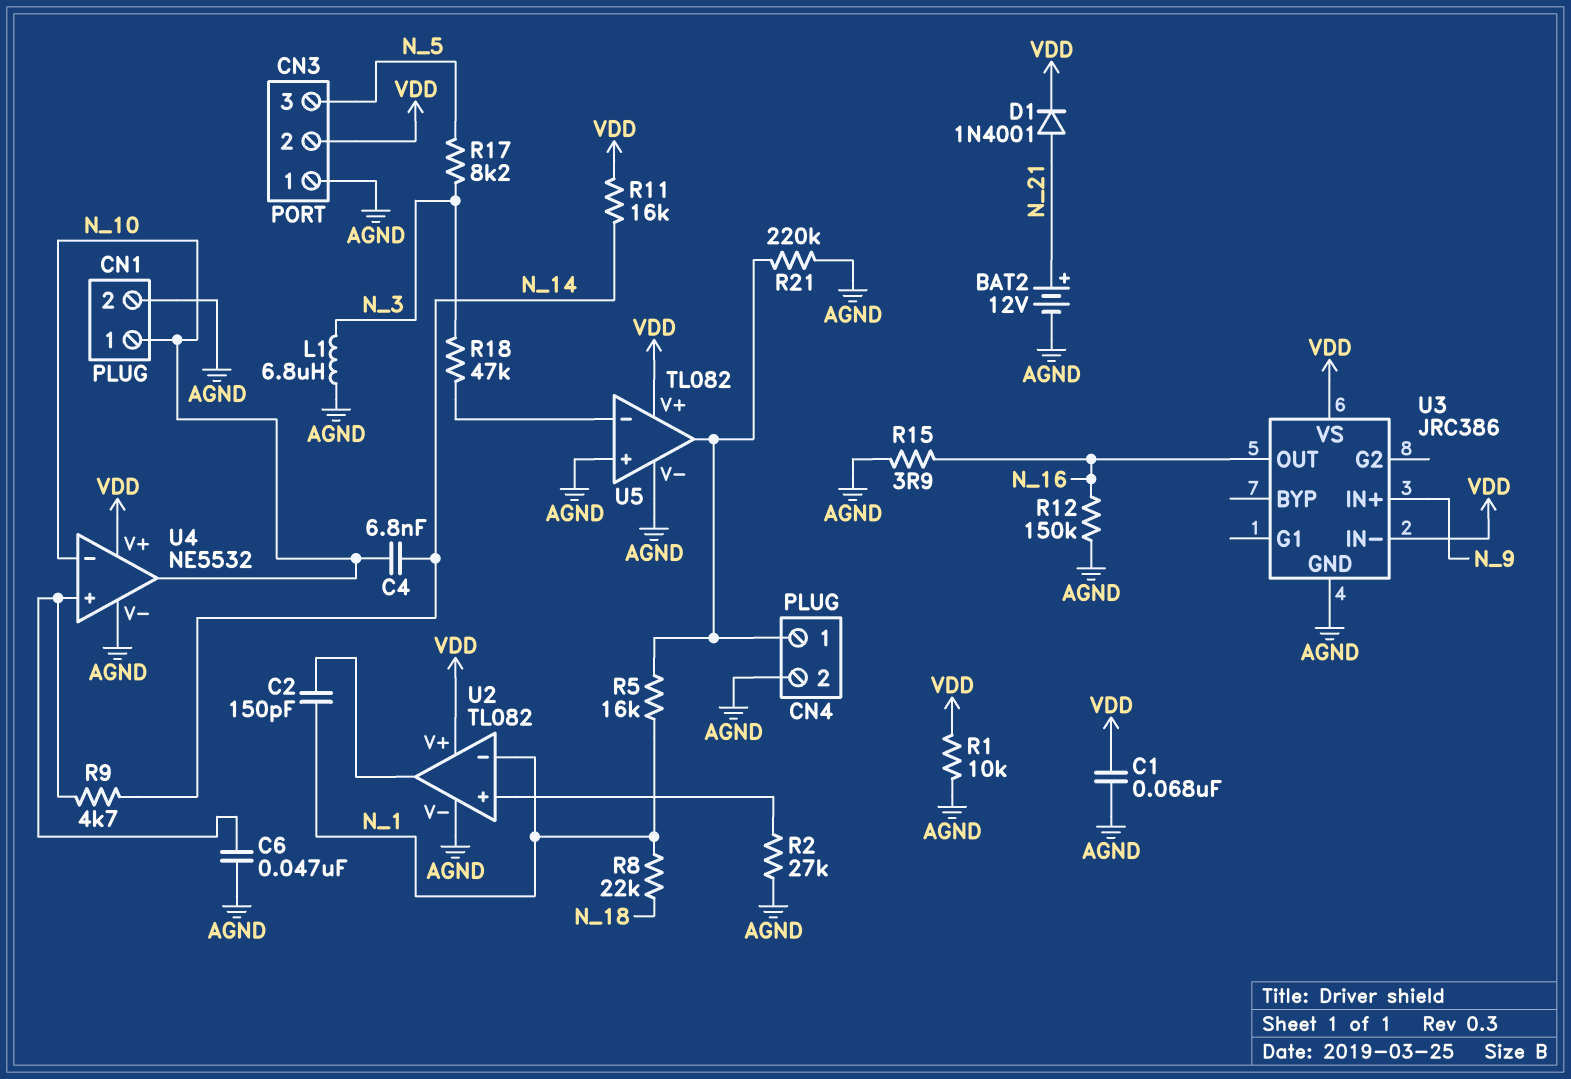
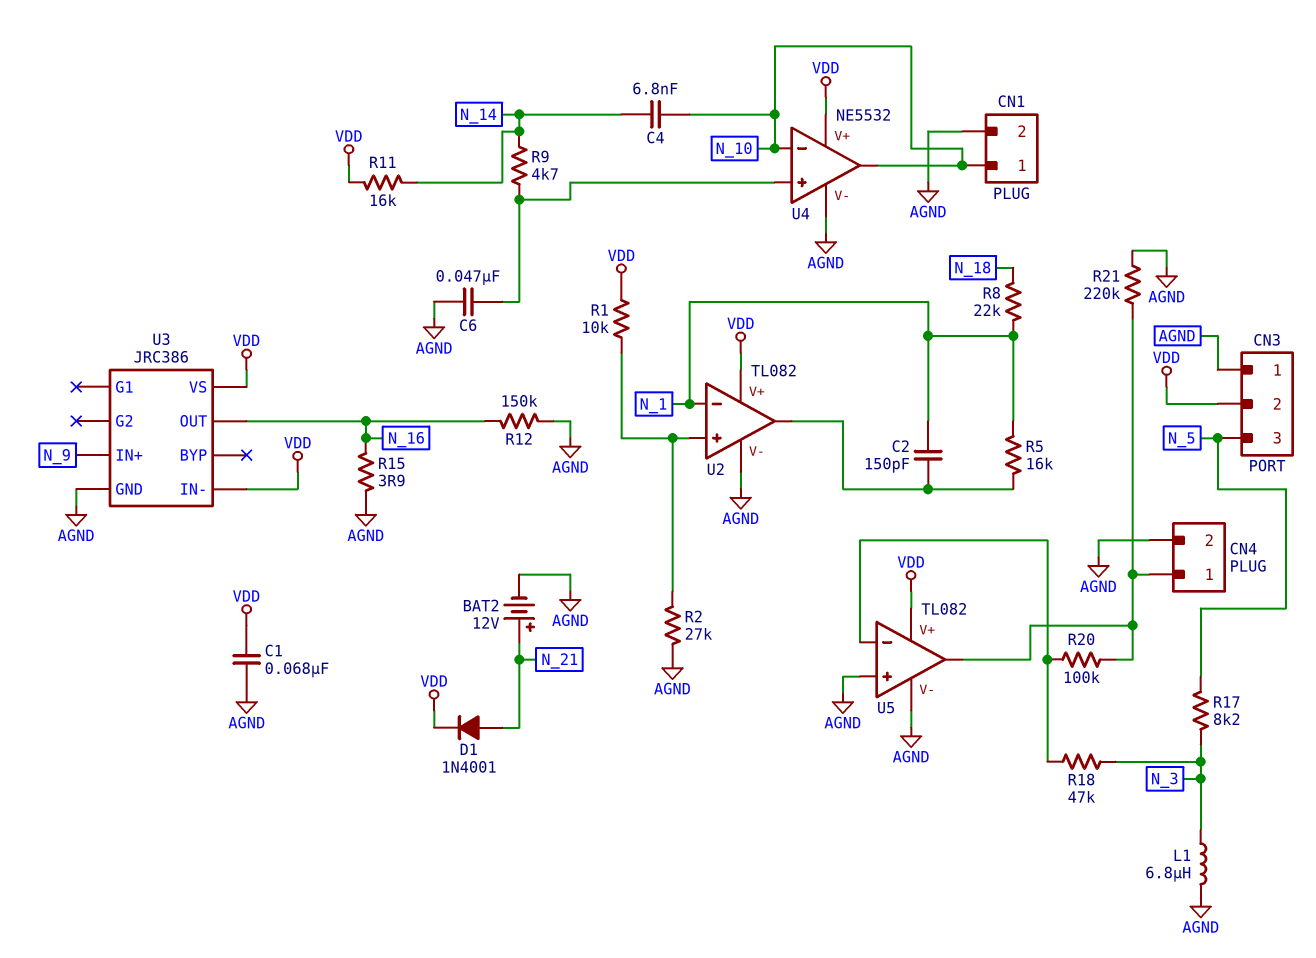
R1: 10k (AGND, VDD) -> 10k (U2/in+, VDD)
R5: 16k (CN4/1, N_1) -> 16k (N_1, U2/out)
R20: none -> 100k (CN4/1, U5/in-)

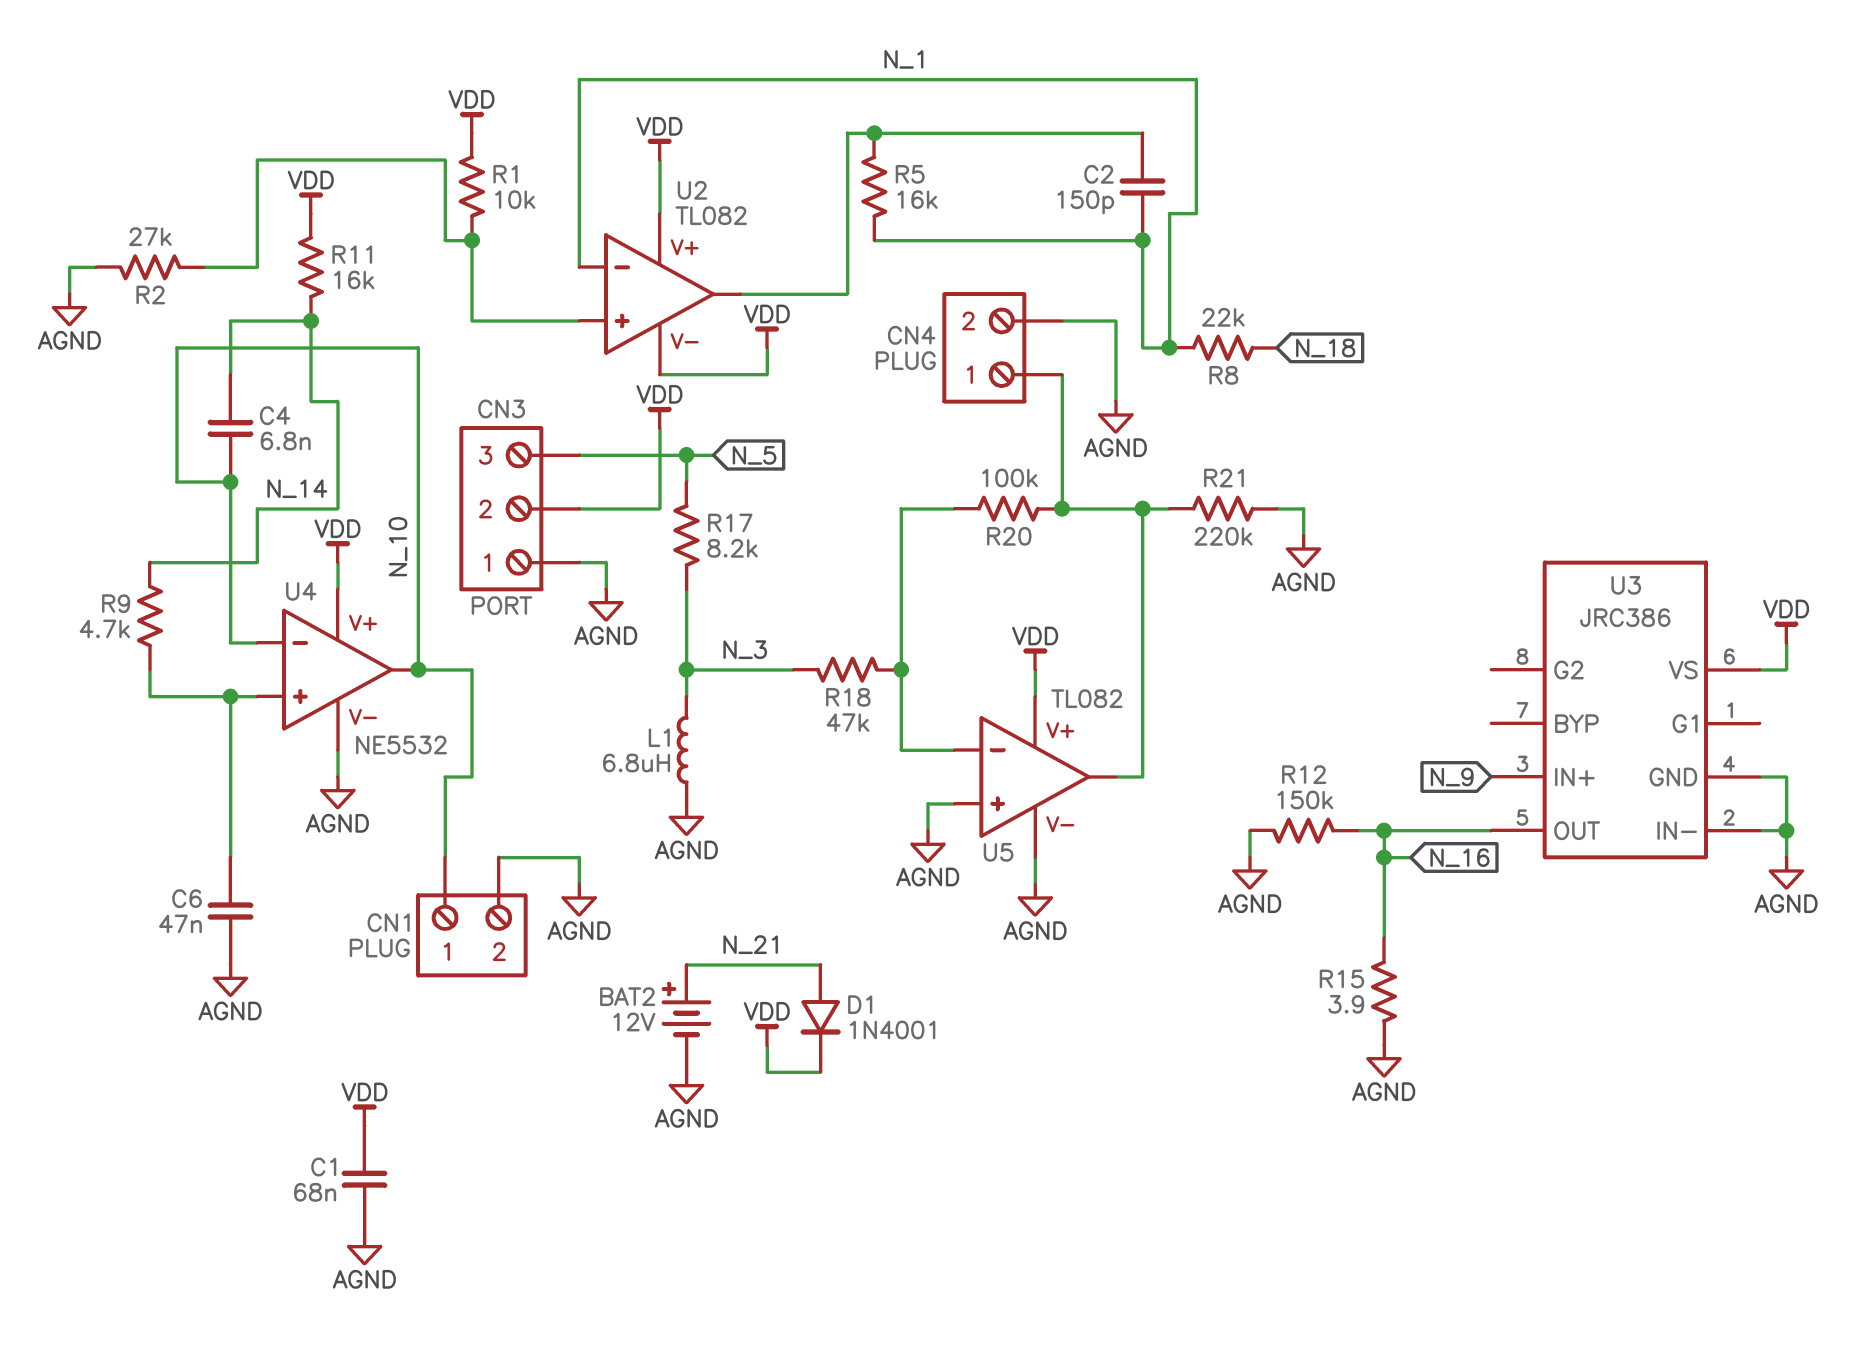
U2 pin V-: AGND -> VDD
U3 pin IN-: VDD -> AGND

